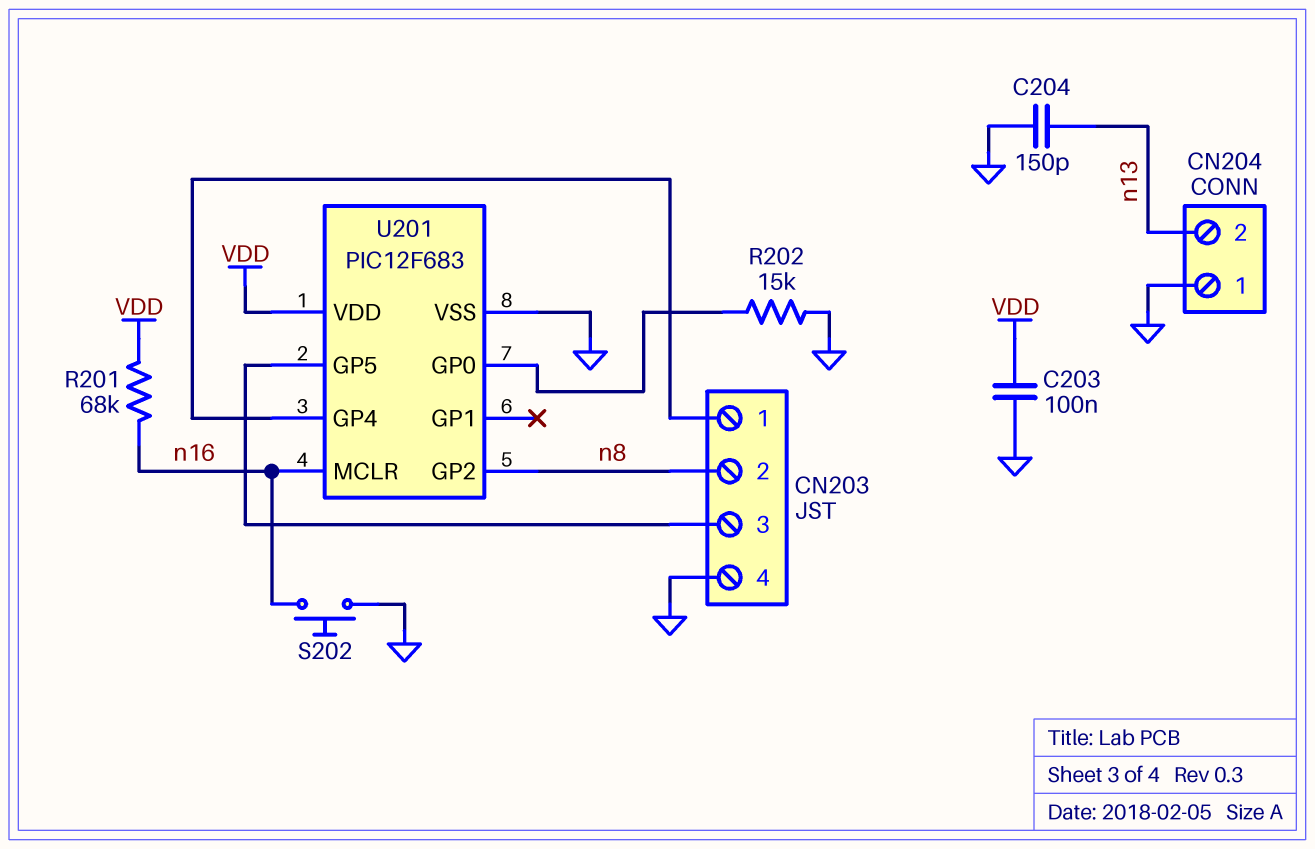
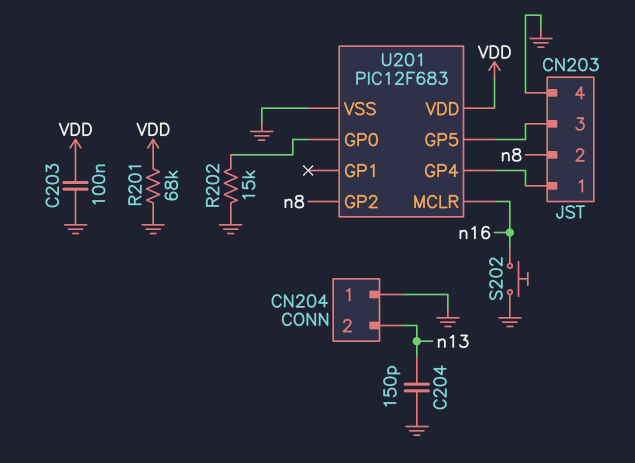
R201: 68k (VDD, n16) -> 68k (GND, VDD)

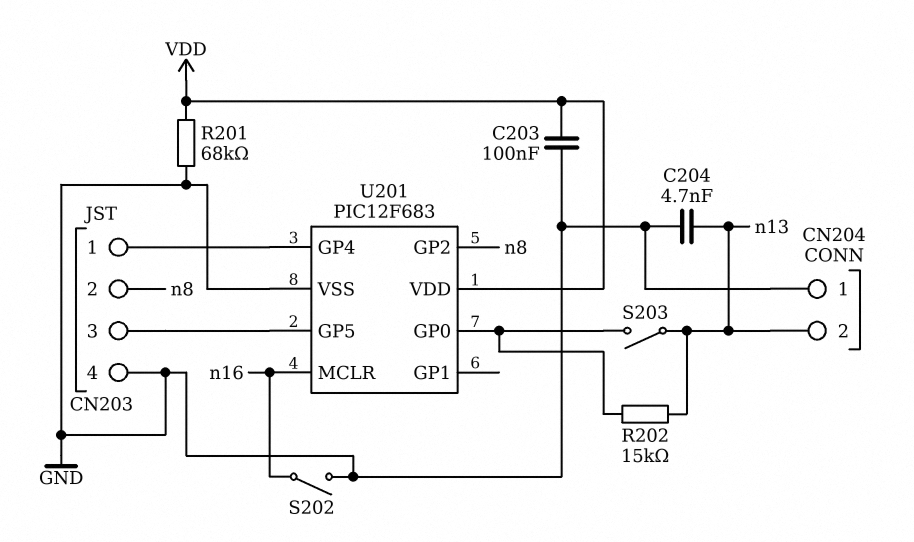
C204: 150pF (GND, n13) -> 4.7nF (GND, n13)
R202: 15k (GND, U201/GP0) -> 15k (U201/GP0, n13)
S202: button (GND, n16) -> switch (GND, n16)
S203: none -> switch (U201/GP0, n13)

